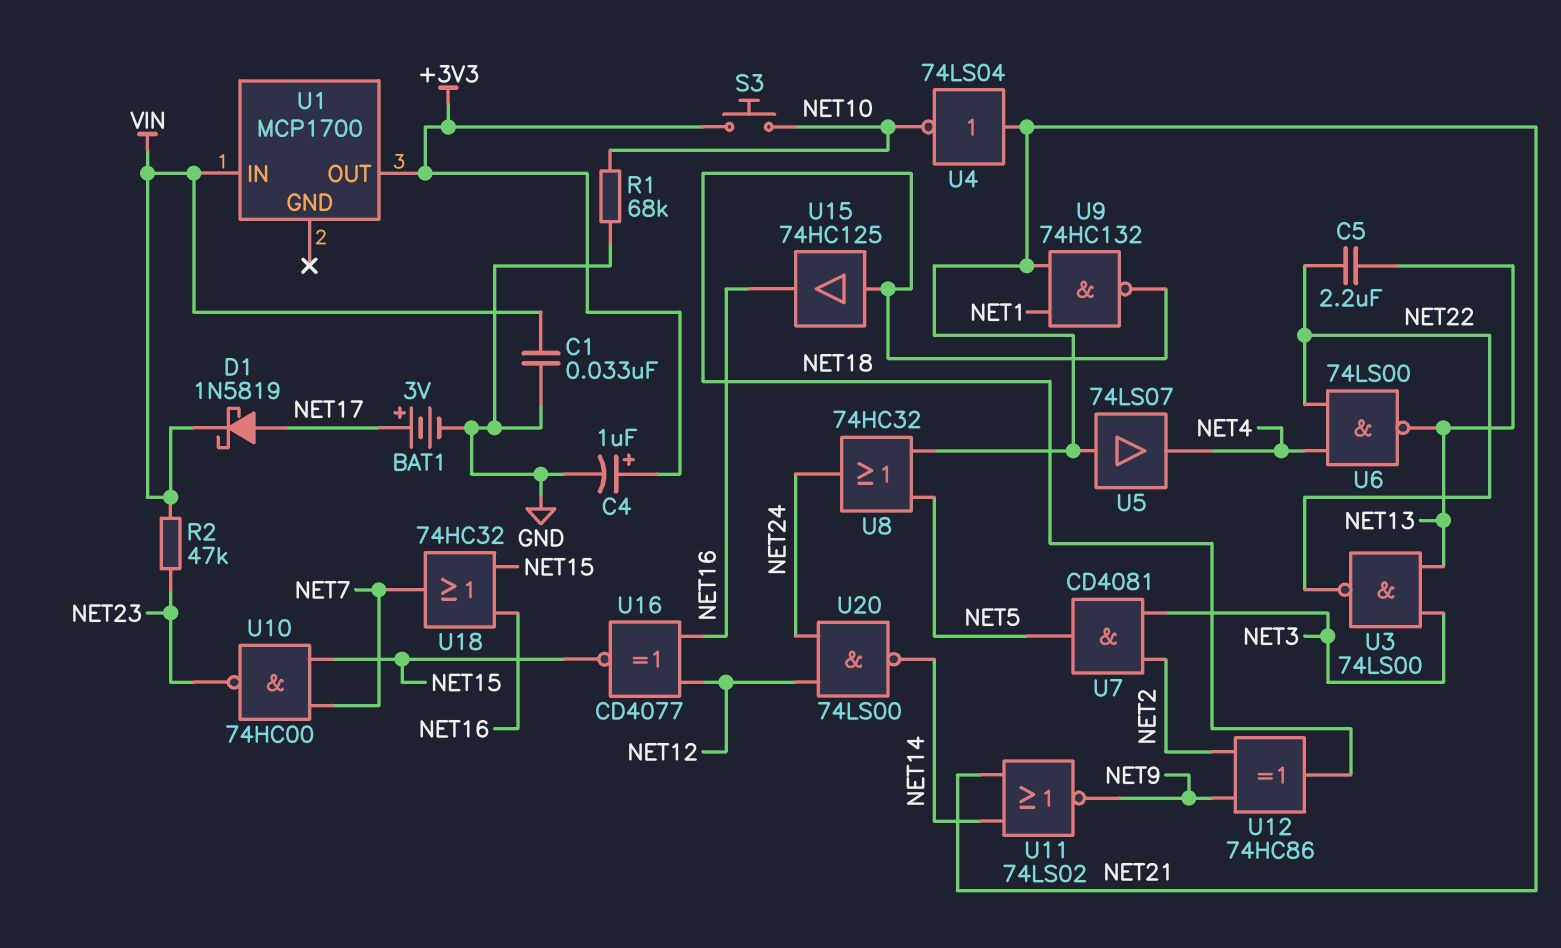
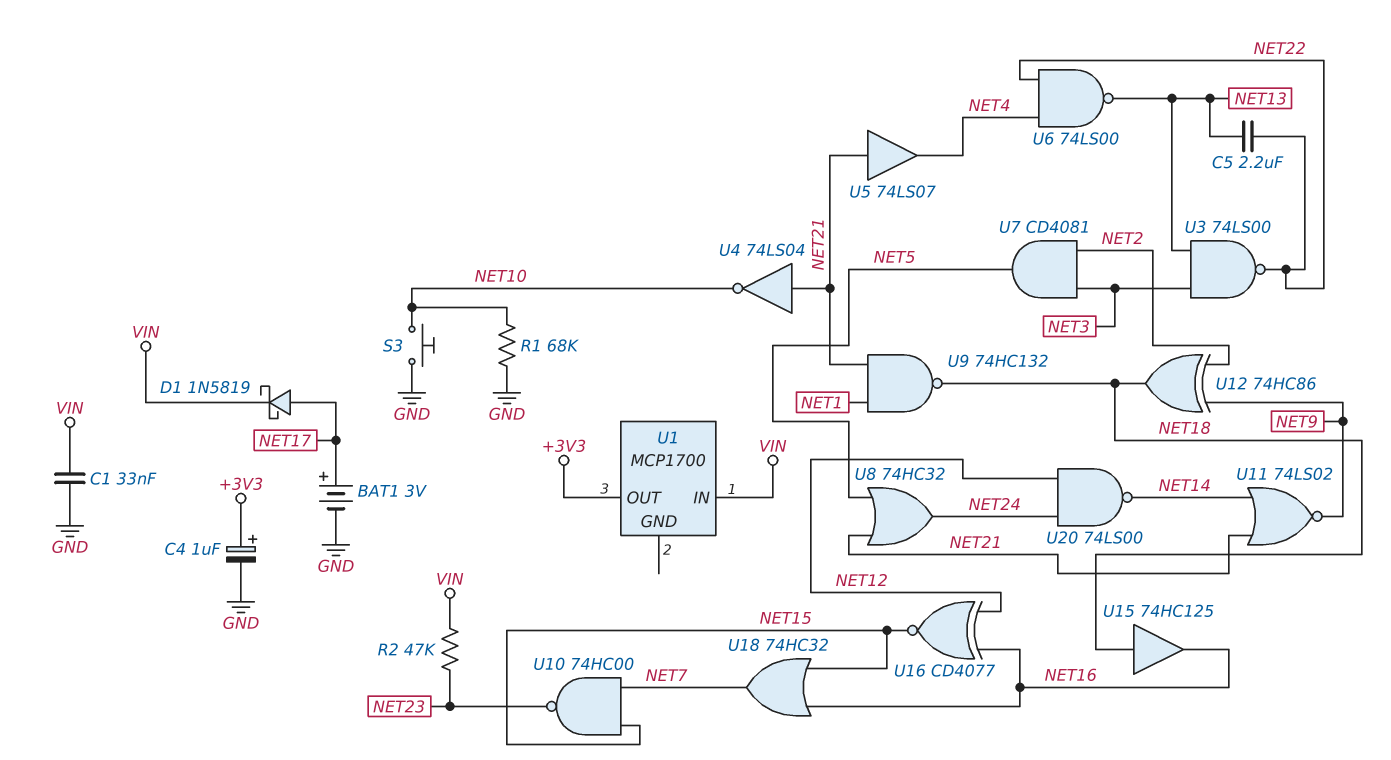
S3: button (+3V3, NET10) -> button (GND, NET10)

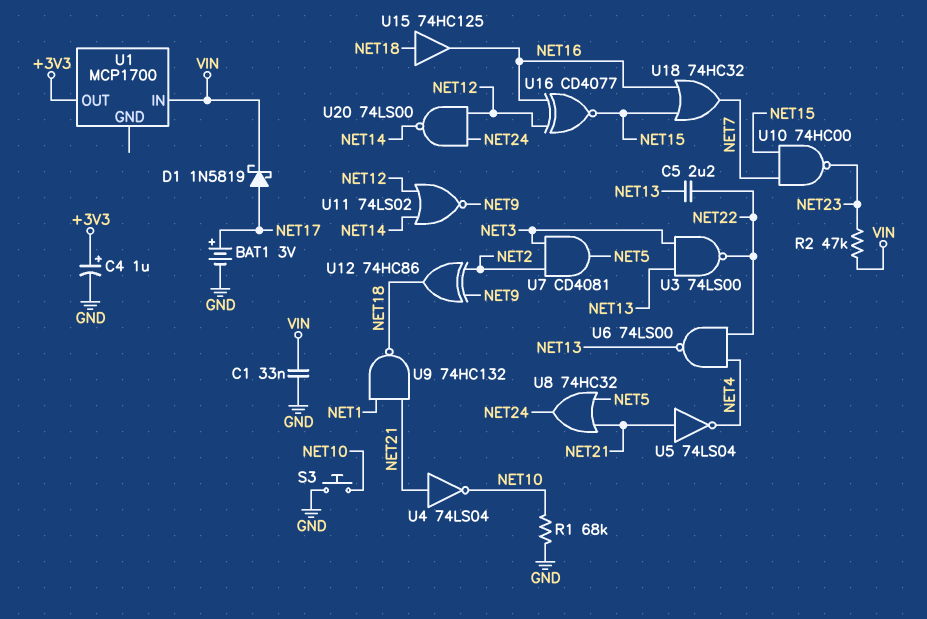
U5: buffer 74LS07 (in NET21, out NET4) -> NOT 74LS04 (in NET21, out NET4)
U11: NOR 74LS02 (in NET14, in NET21, out NET9) -> NOR 74LS02 (in NET12, in NET14, out NET9)

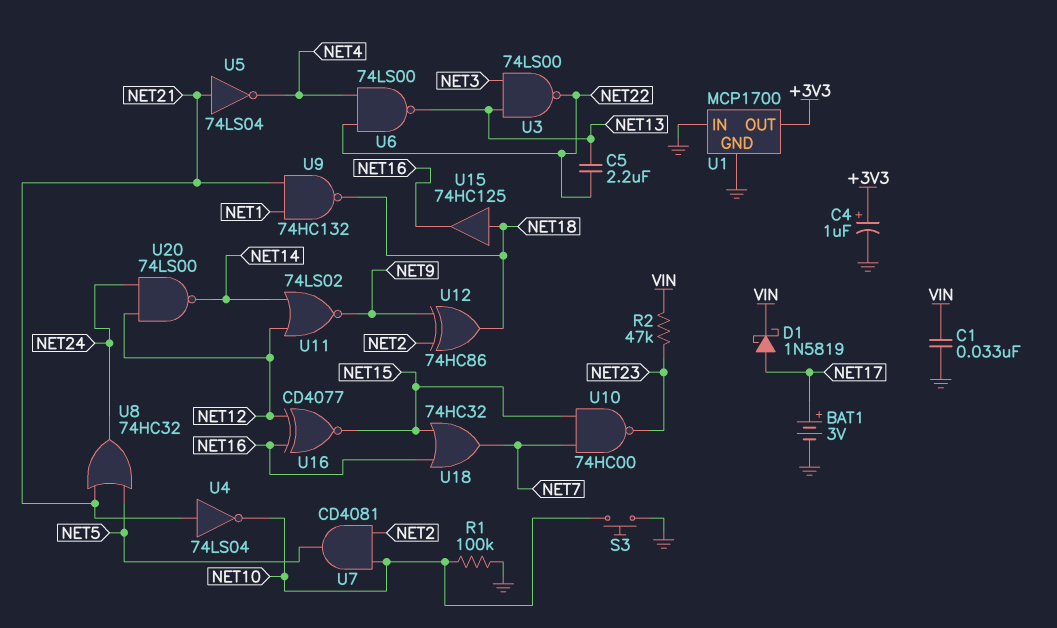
R1: 68k (GND, NET10) -> 100k (GND, NET10)
U1 pin GND: none -> GND
U1 pin IN: VIN -> GND
U7: AND CD4081 (in NET2, in NET3, out NET5) -> AND CD4081 (in NET2, in NET10, out NET5)

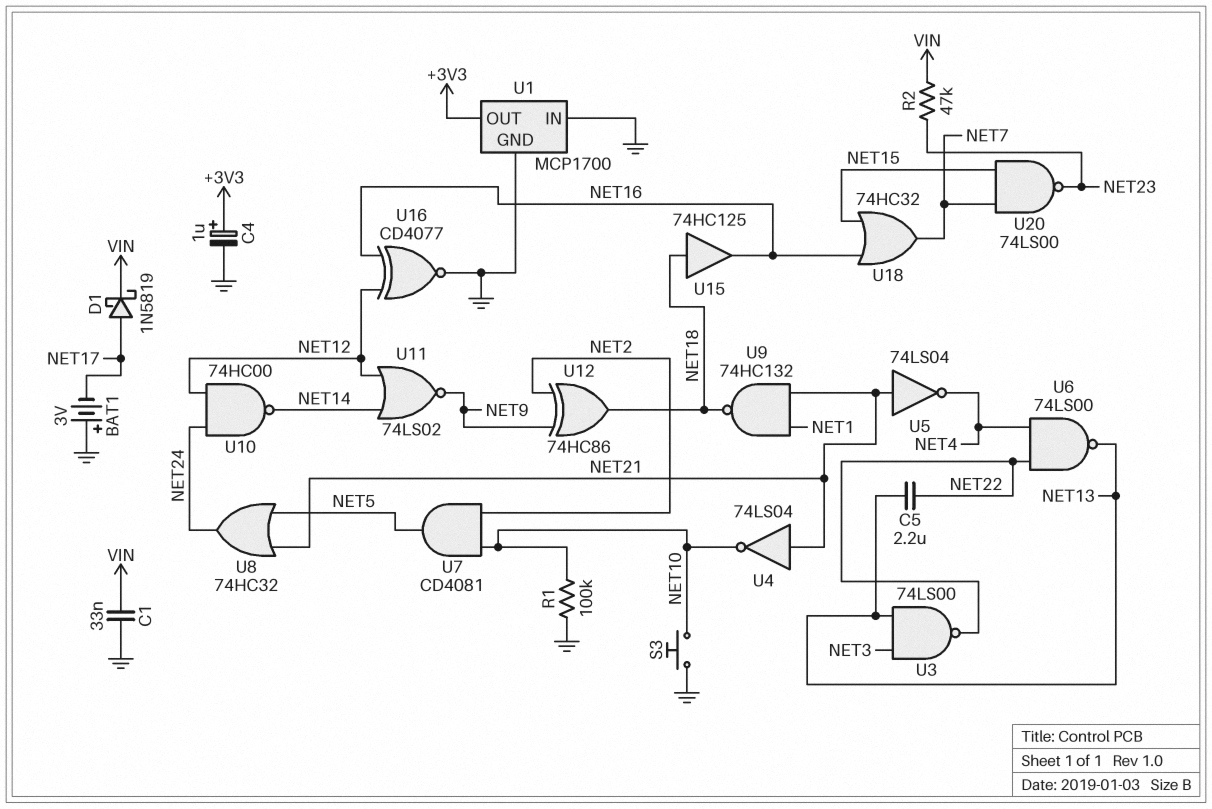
BAT1: 3V (plus NET17, minus GND) -> 3V (plus GND, minus NET17)
U10: NAND 74HC00 (in NET7, in NET15, out NET23) -> NAND 74HC00 (in NET12, in NET24, out NET14)
U16: XNOR CD4077 (in NET12, in NET16, out NET15) -> XNOR CD4077 (in NET12, in NET16, out GND)
U20: NAND 74LS00 (in NET12, in NET24, out NET14) -> NAND 74LS00 (in NET7, in NET15, out NET23)

